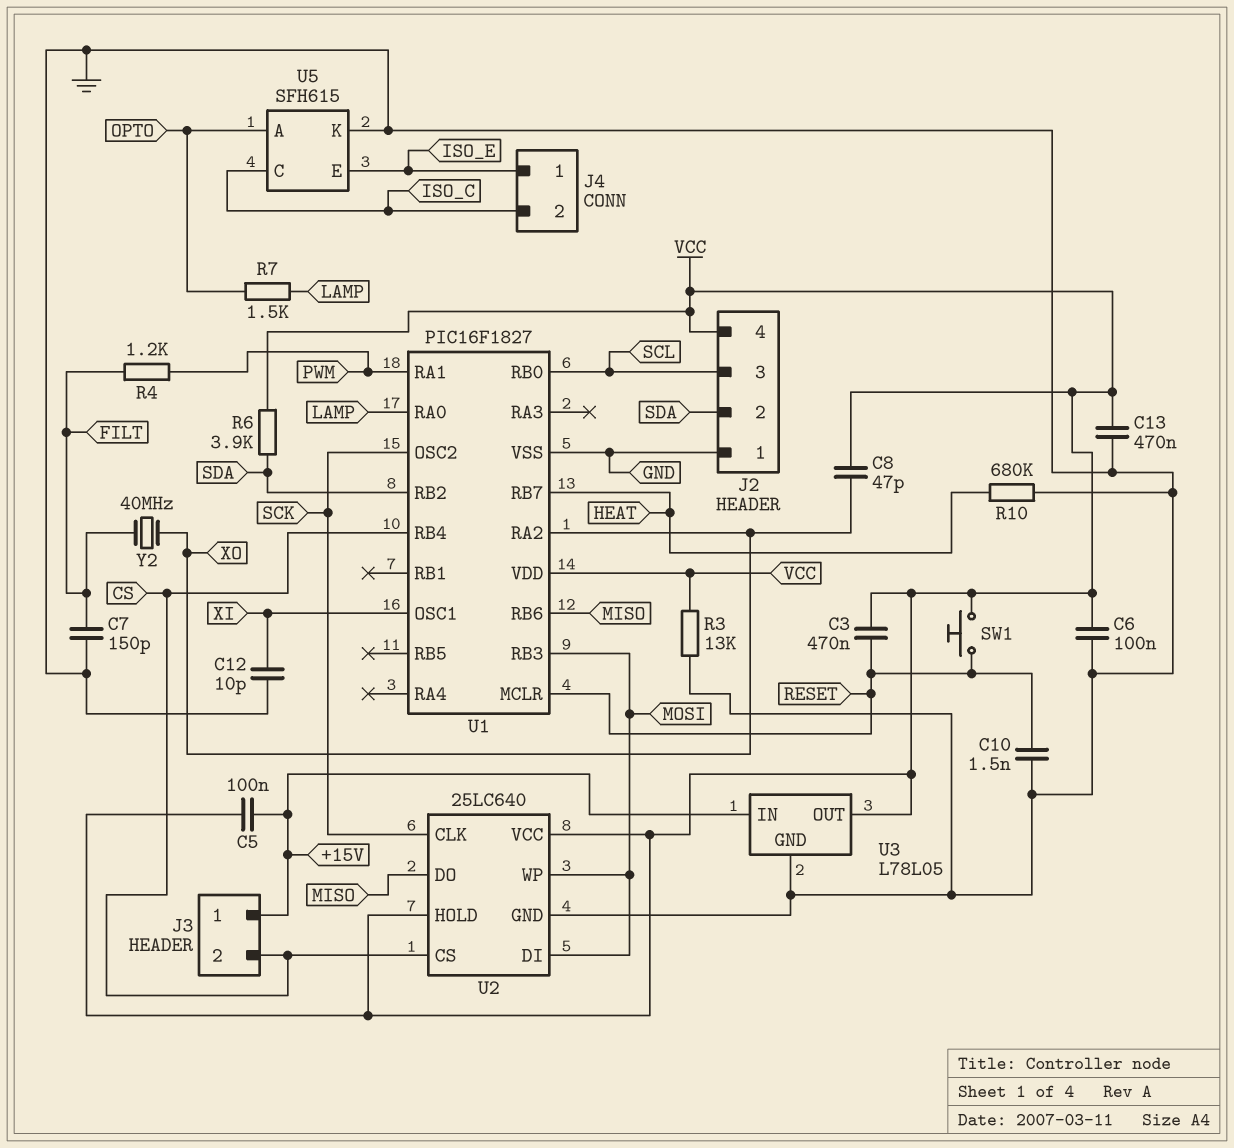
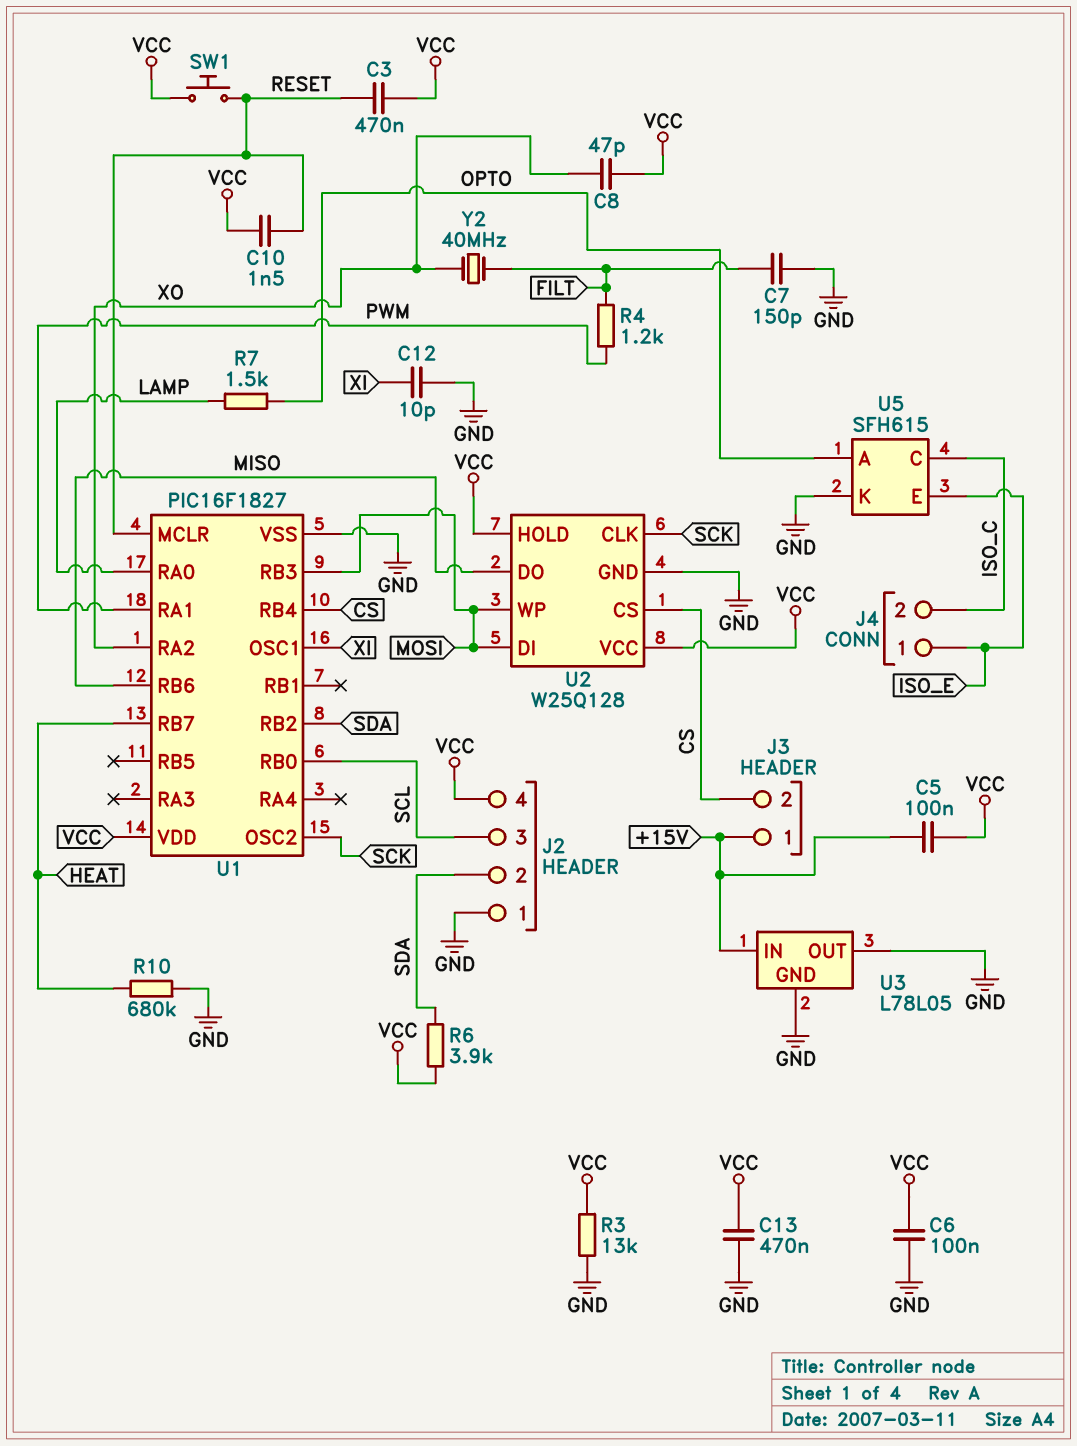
C10: 1.5nF (GND, RESET) -> 1.5nF (RESET, VCC)
U2: 25LC640 -> W25Q128
U3 pin OUT: VCC -> GND

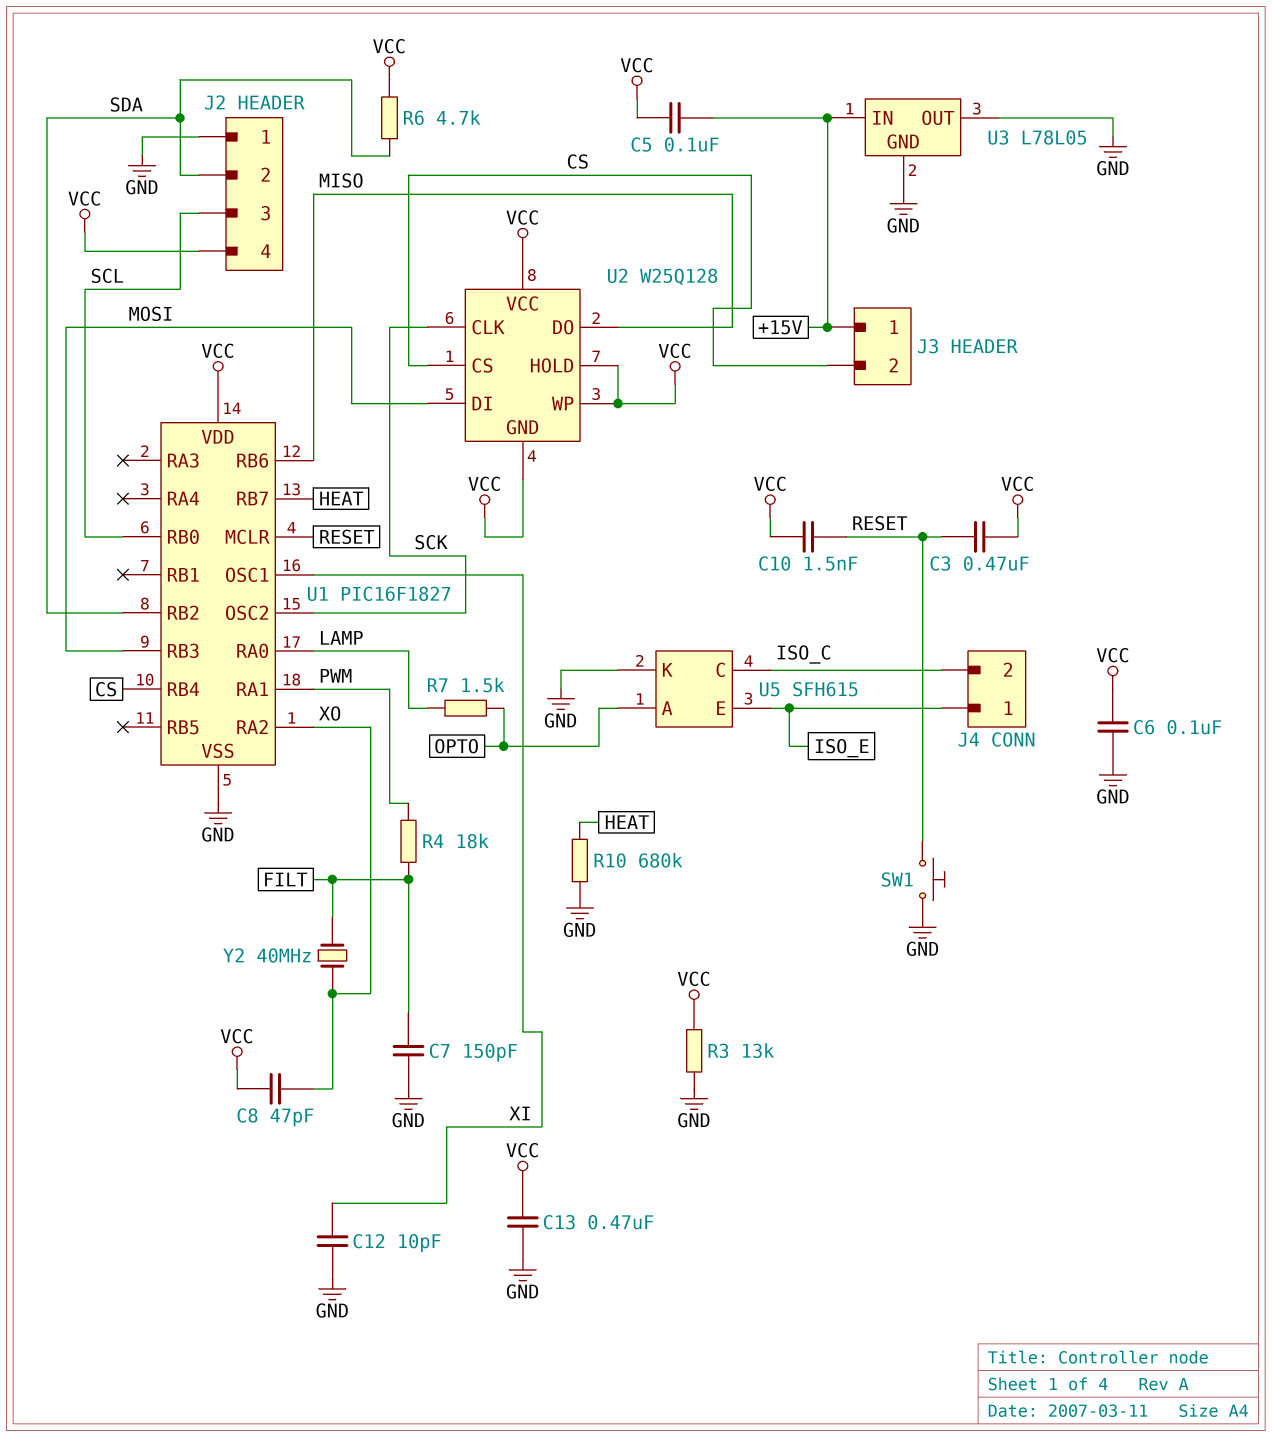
R4: 1.2k (FILT, PWM) -> 18k (FILT, PWM)
R6: 3.9k (SDA, VCC) -> 4.7k (SDA, VCC)
SW1: button (RESET, VCC) -> button (GND, RESET)
U2 pin GND: GND -> VCC
U2 pin WP: MOSI -> VCC

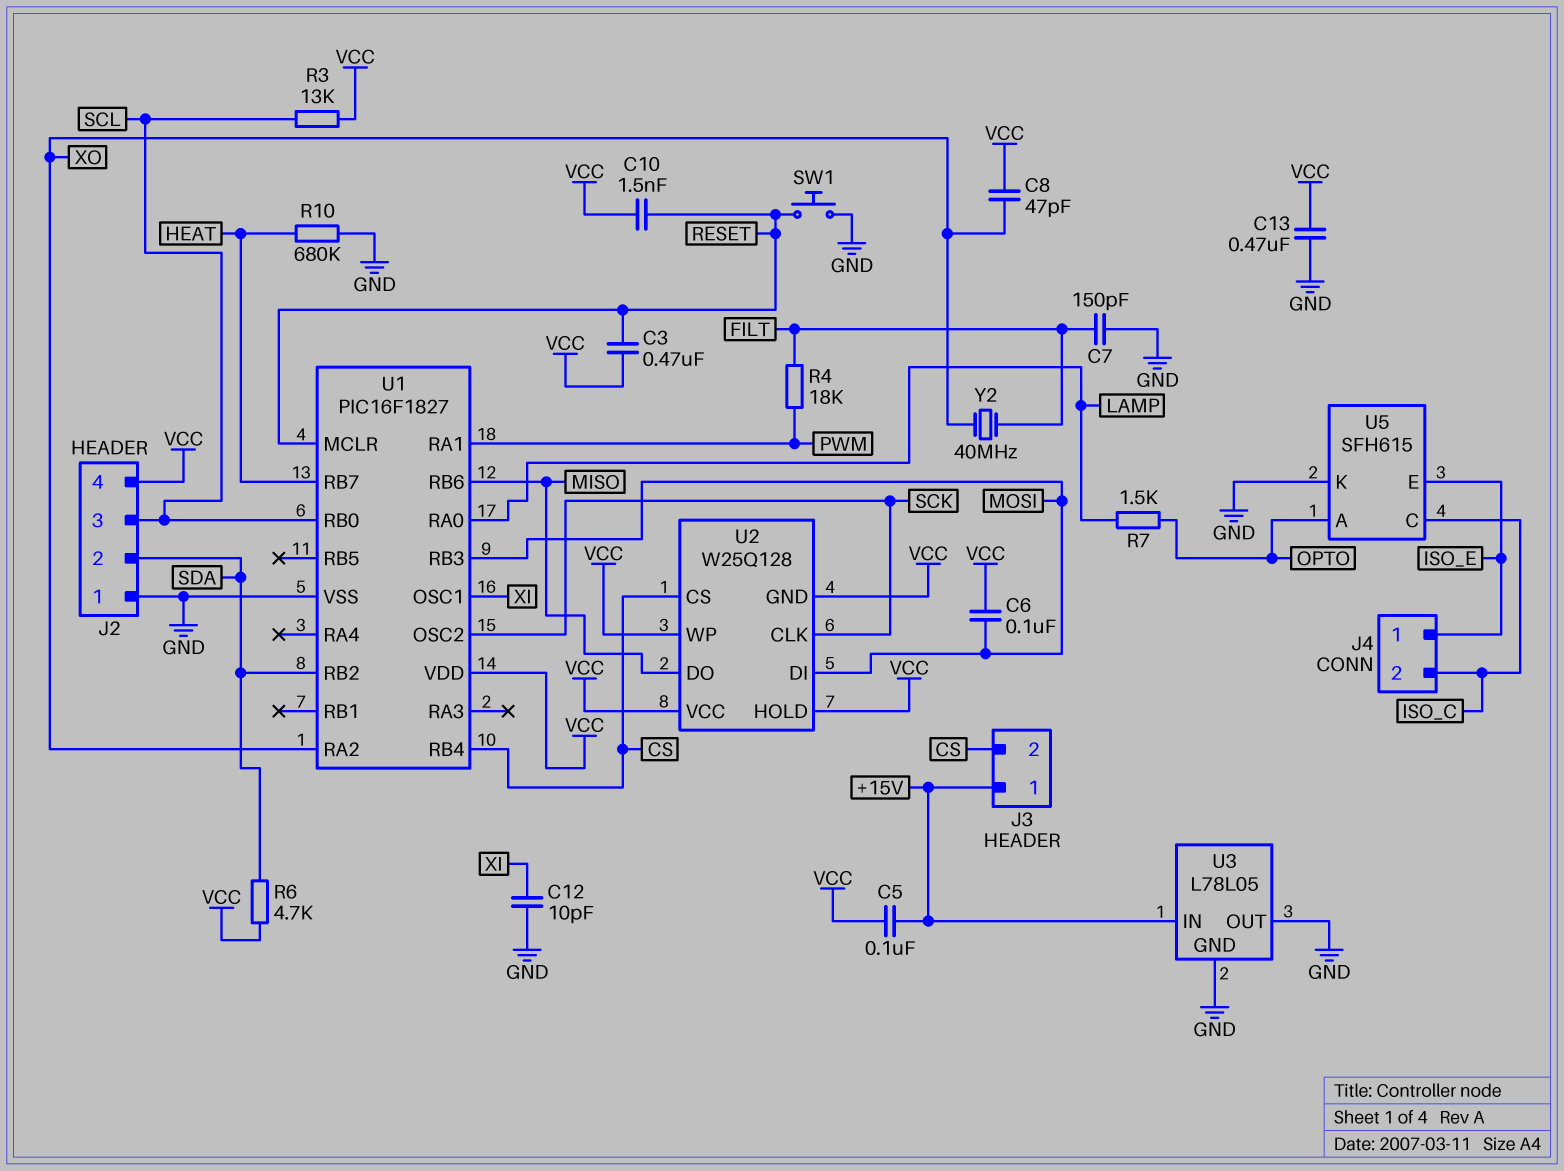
C6: 100nF (GND, VCC) -> 100nF (MOSI, VCC)
R3: 13k (GND, VCC) -> 13k (SCL, VCC)

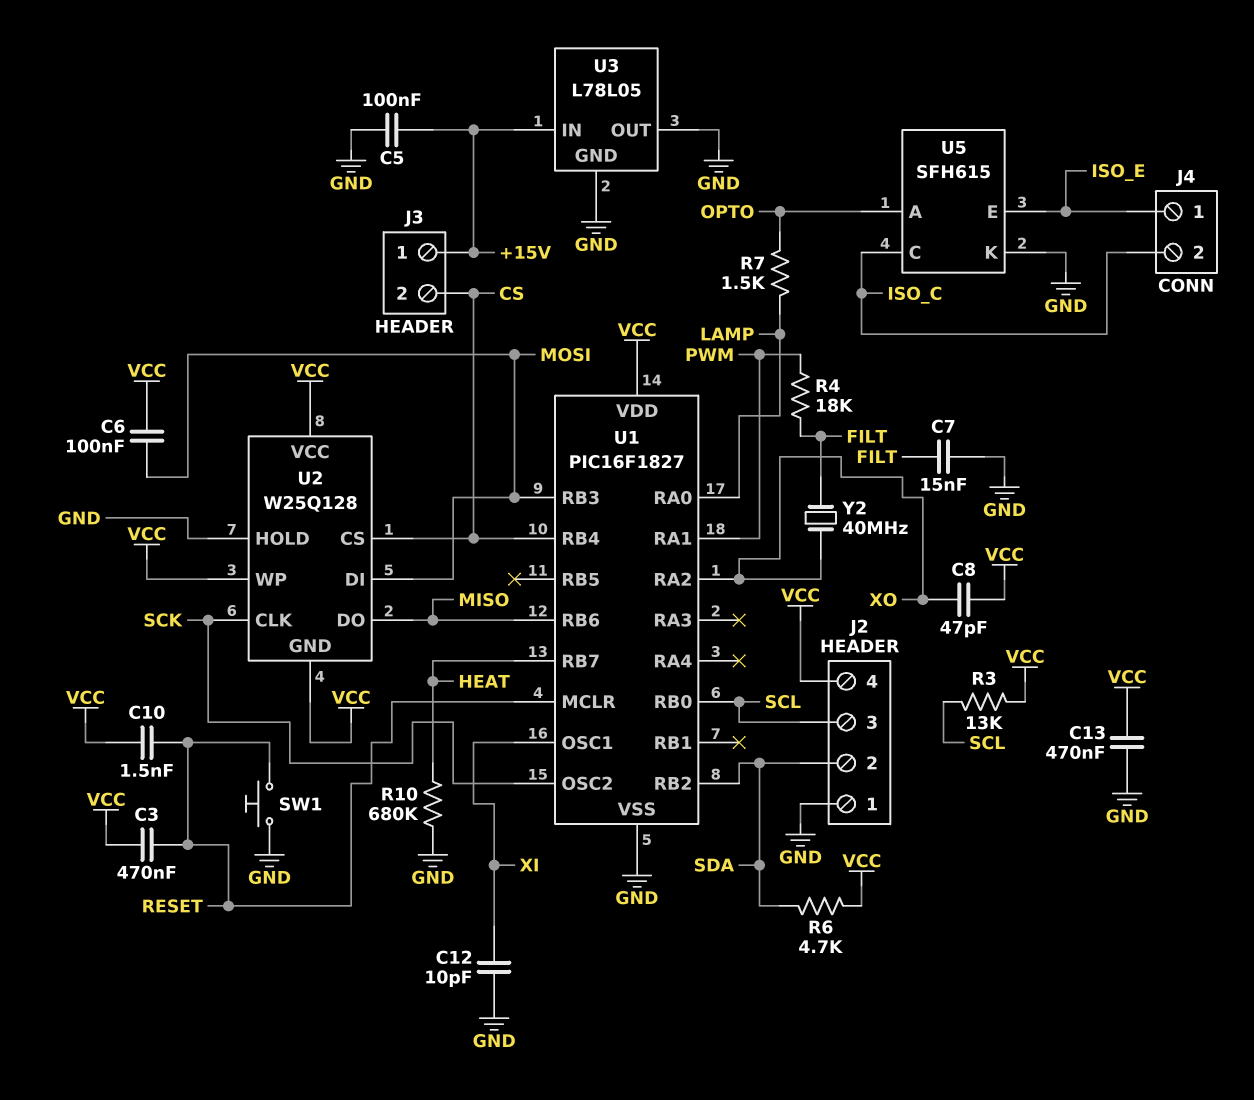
C5: 100nF (+15V, VCC) -> 100nF (+15V, GND)
C7: 150pF (FILT, GND) -> 15nF (FILT, GND)
U2 pin HOLD: VCC -> GND

